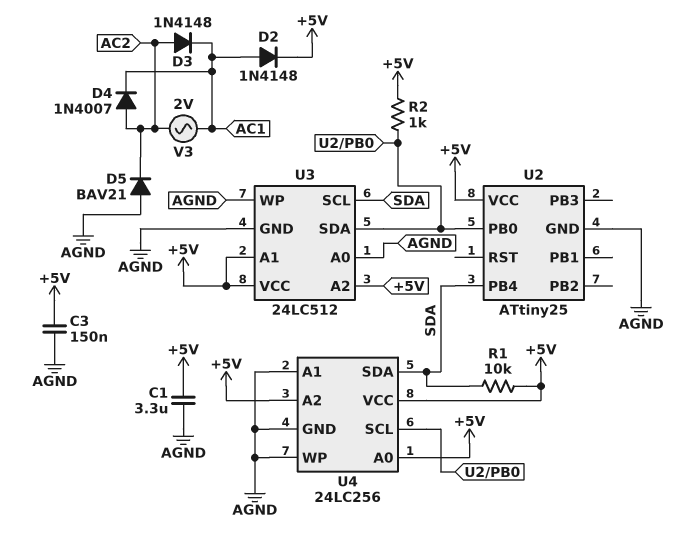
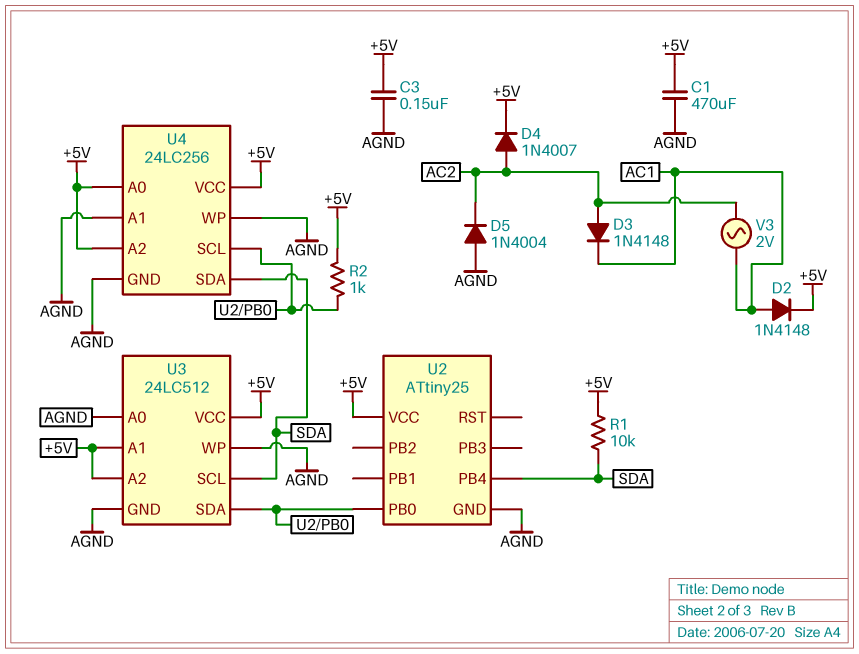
C1: 3.3uF (+5V, AGND) -> 470uF (+5V, AGND)
D4: diode 1N4007 (A AC2, K AC1) -> diode 1N4007 (A AC2, K +5V)
D5: diode BAV21 (A AGND, K AC2) -> diode 1N4004 (A AGND, K AC2)

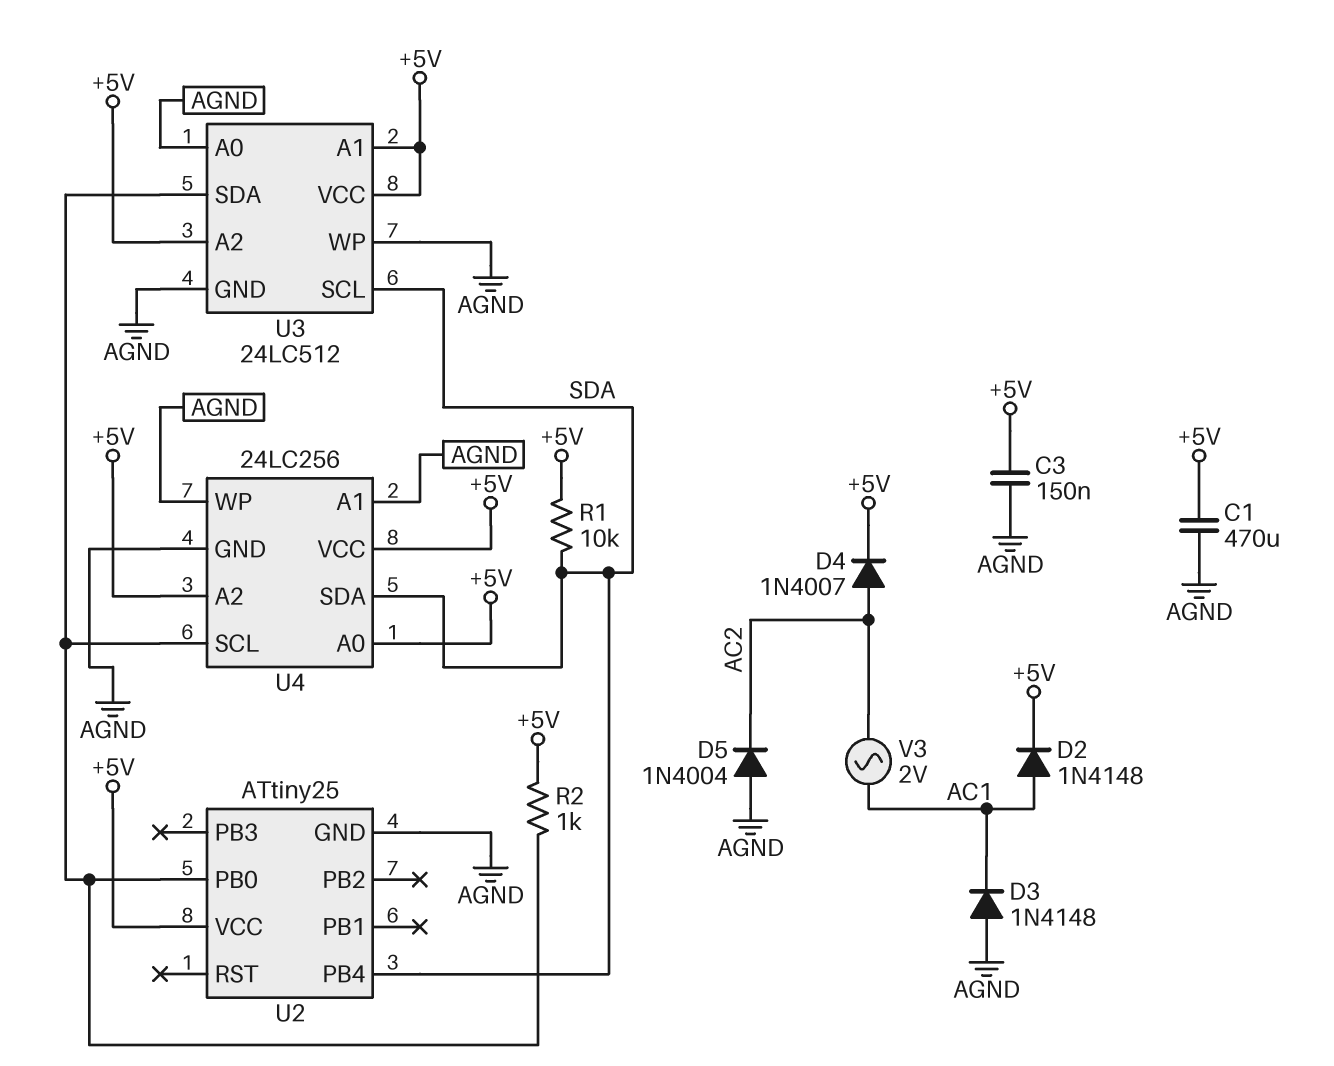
D3: diode 1N4148 (A AC2, K AC1) -> diode 1N4148 (A AGND, K AC1)

